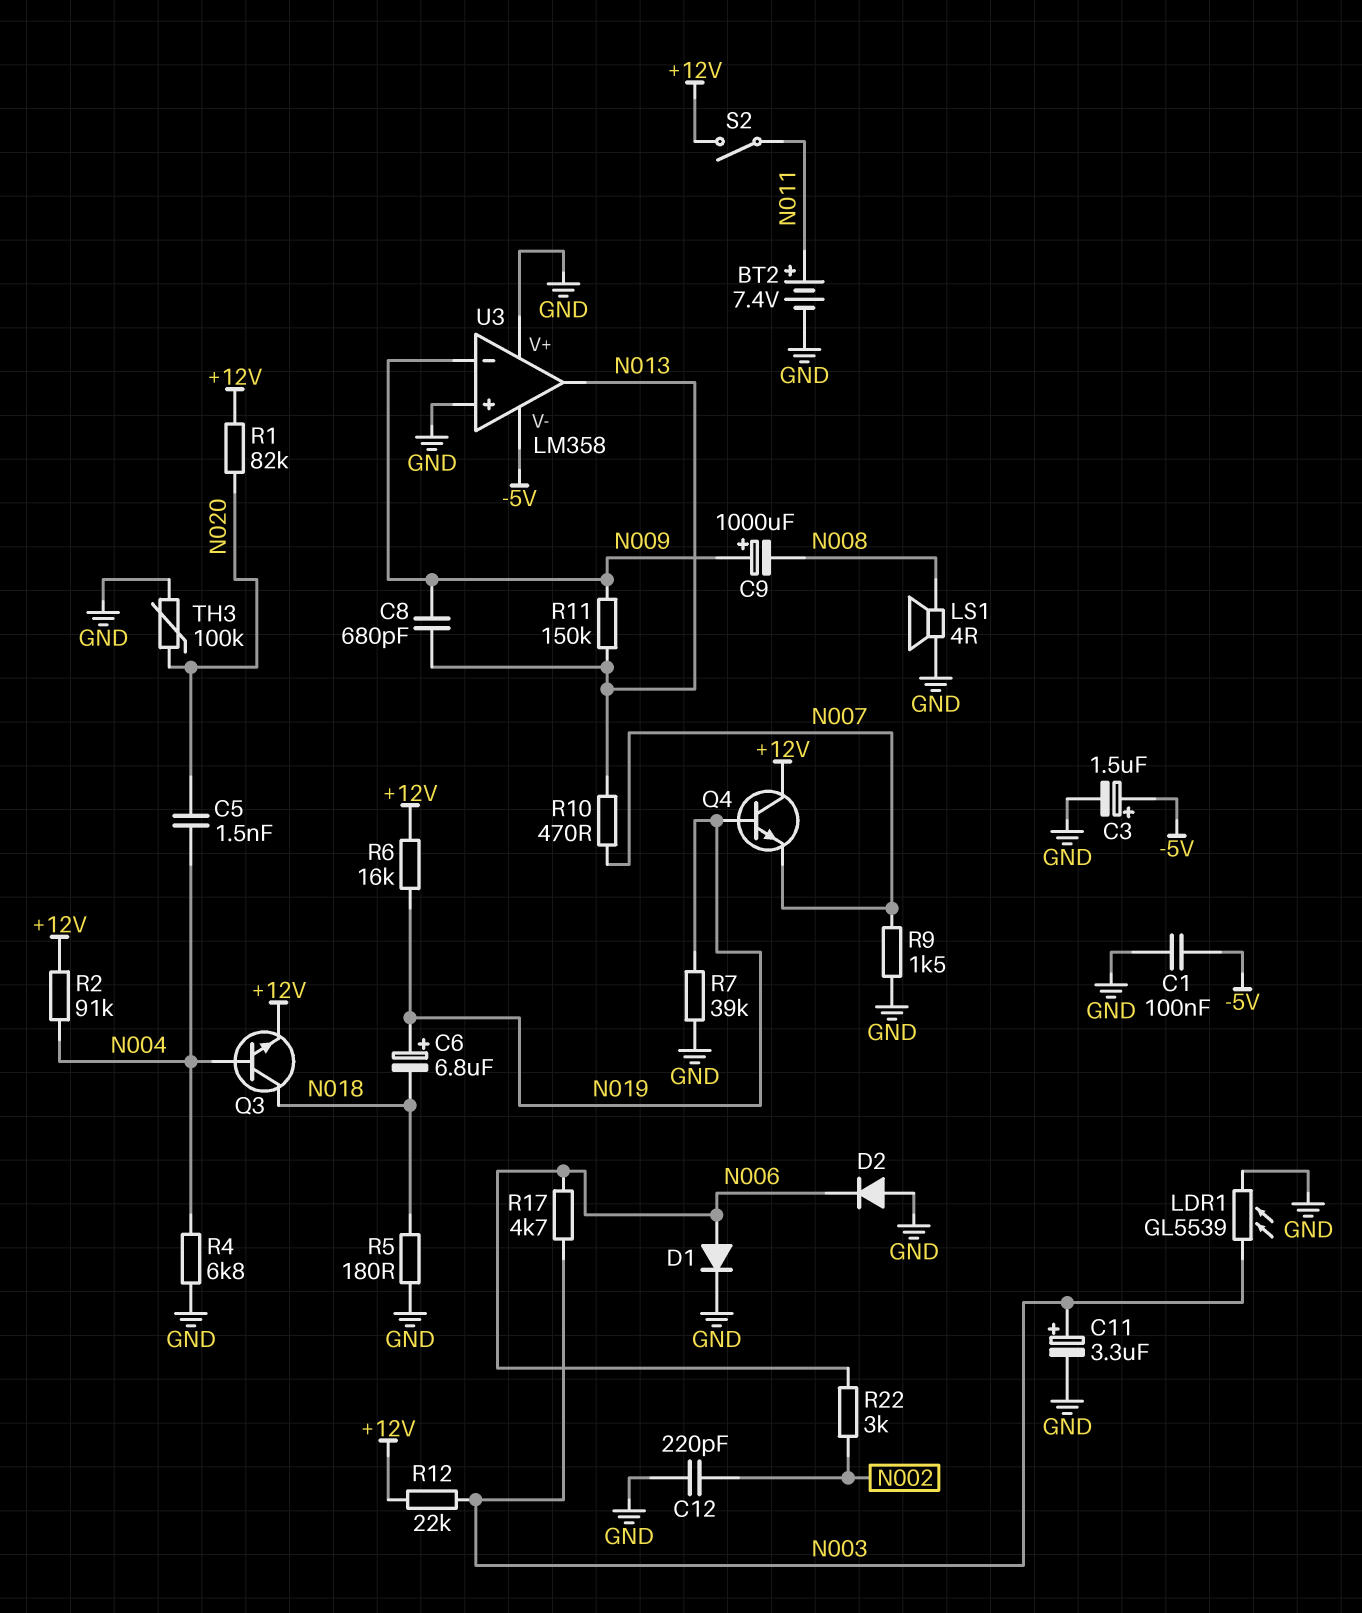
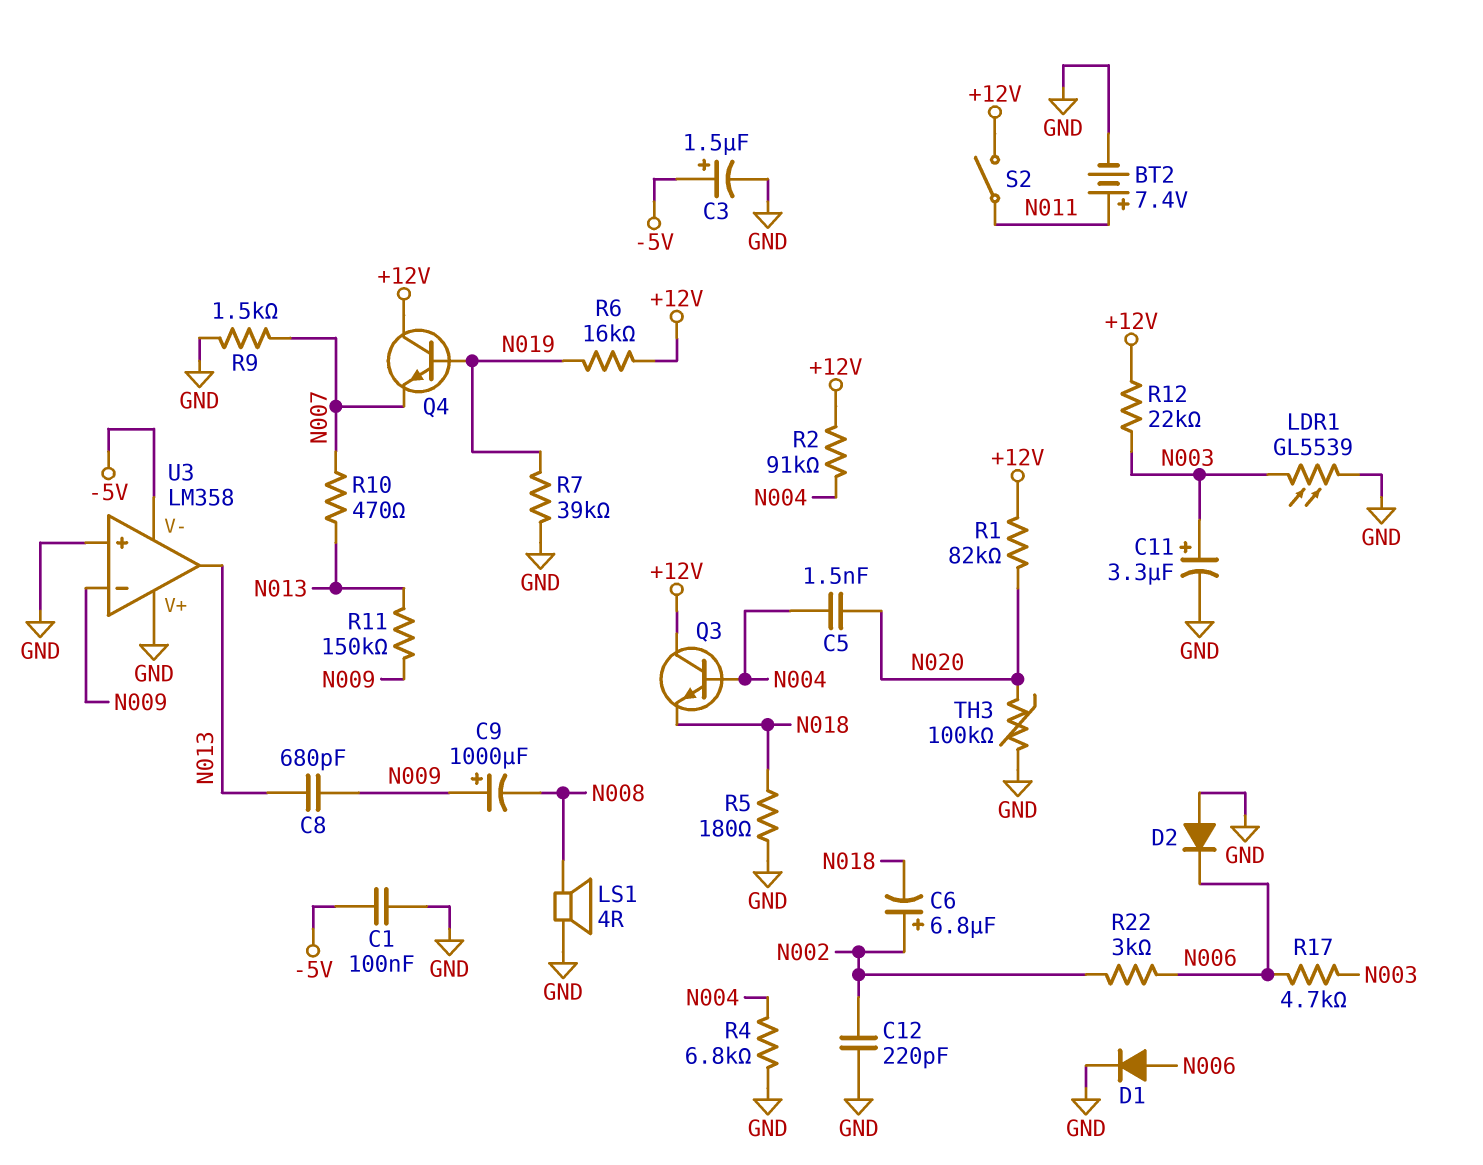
C6: 6.8uF (plus N019, minus N018) -> 6.8uF (plus N002, minus N018)
Q3: NPN (B N004, C N018, E +12V) -> NPN (B N004, C +12V, E N018)

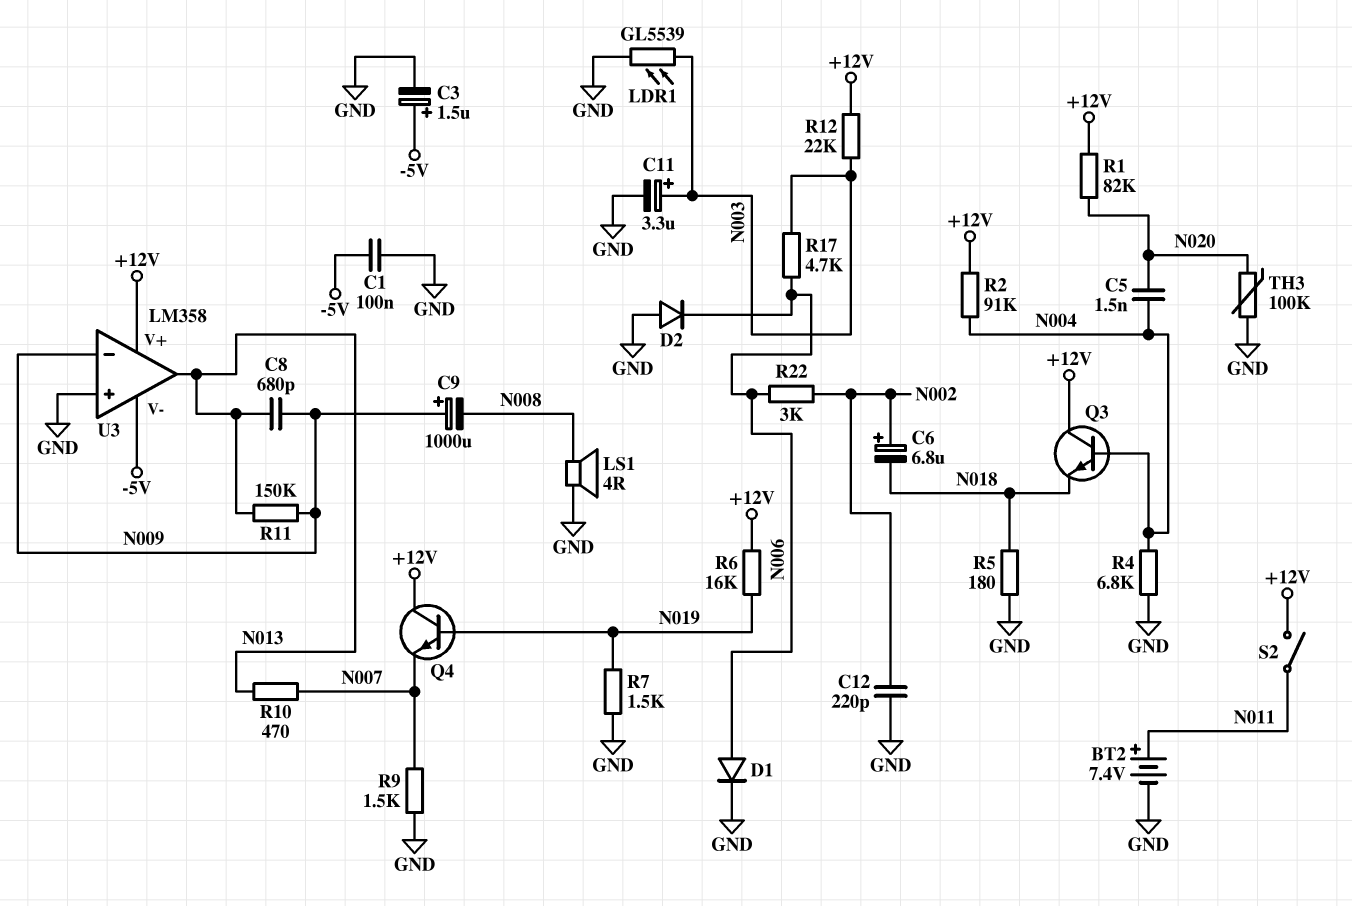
R7: 39k (GND, N019) -> 1.5k (GND, N019)
U3 pin V+: GND -> +12V

